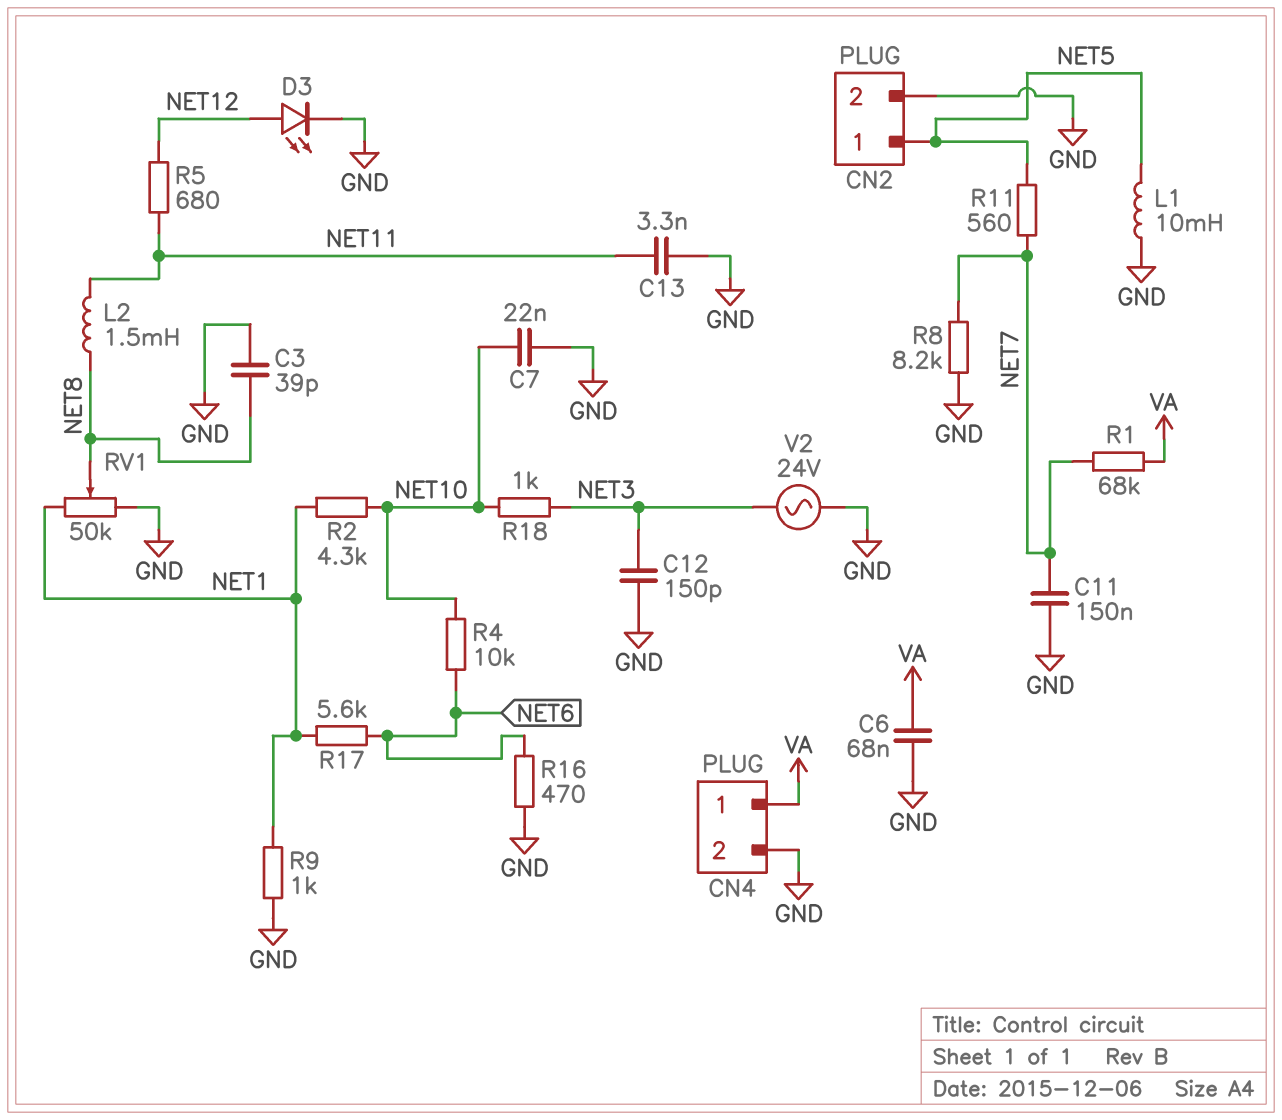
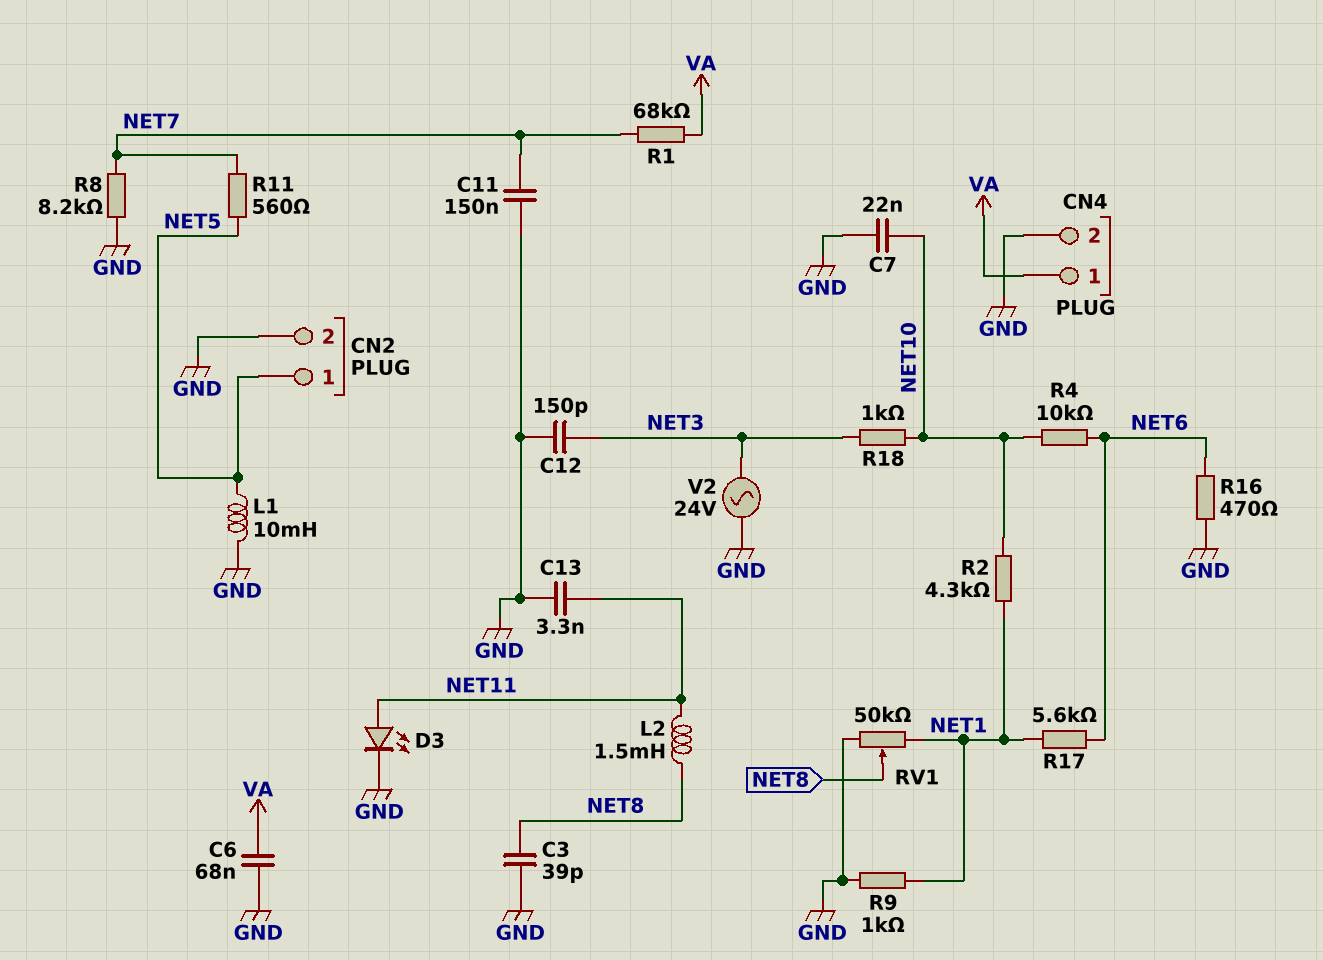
D3: LED (A NET12, K GND) -> LED (A NET11, K GND)
R5: 680 (NET11, NET12) -> none

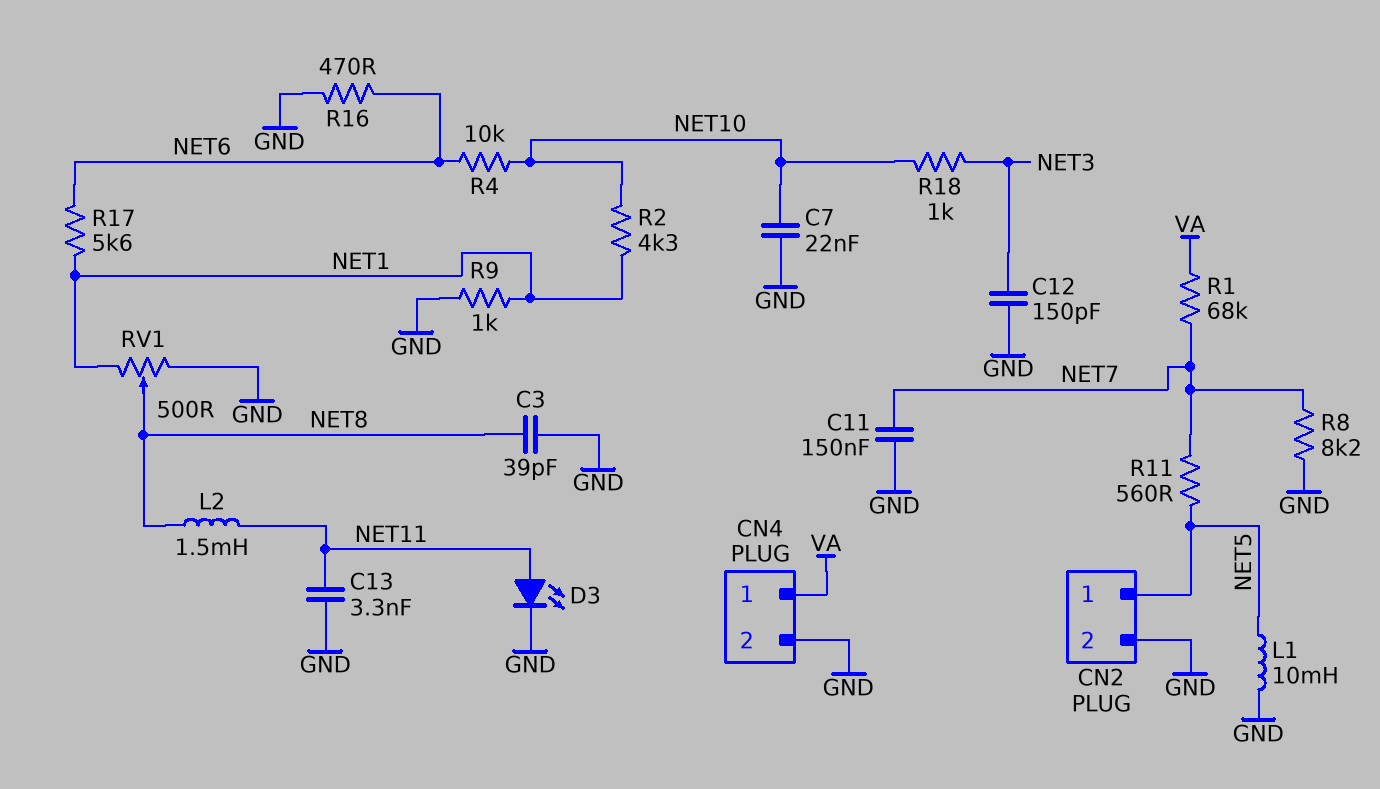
C6: 68nF (GND, VA) -> none
RV1: 50k (GND, NET1, wiper NET8) -> 500 (GND, NET1, wiper NET8)
V2: AC 24V (GND, NET3) -> none

